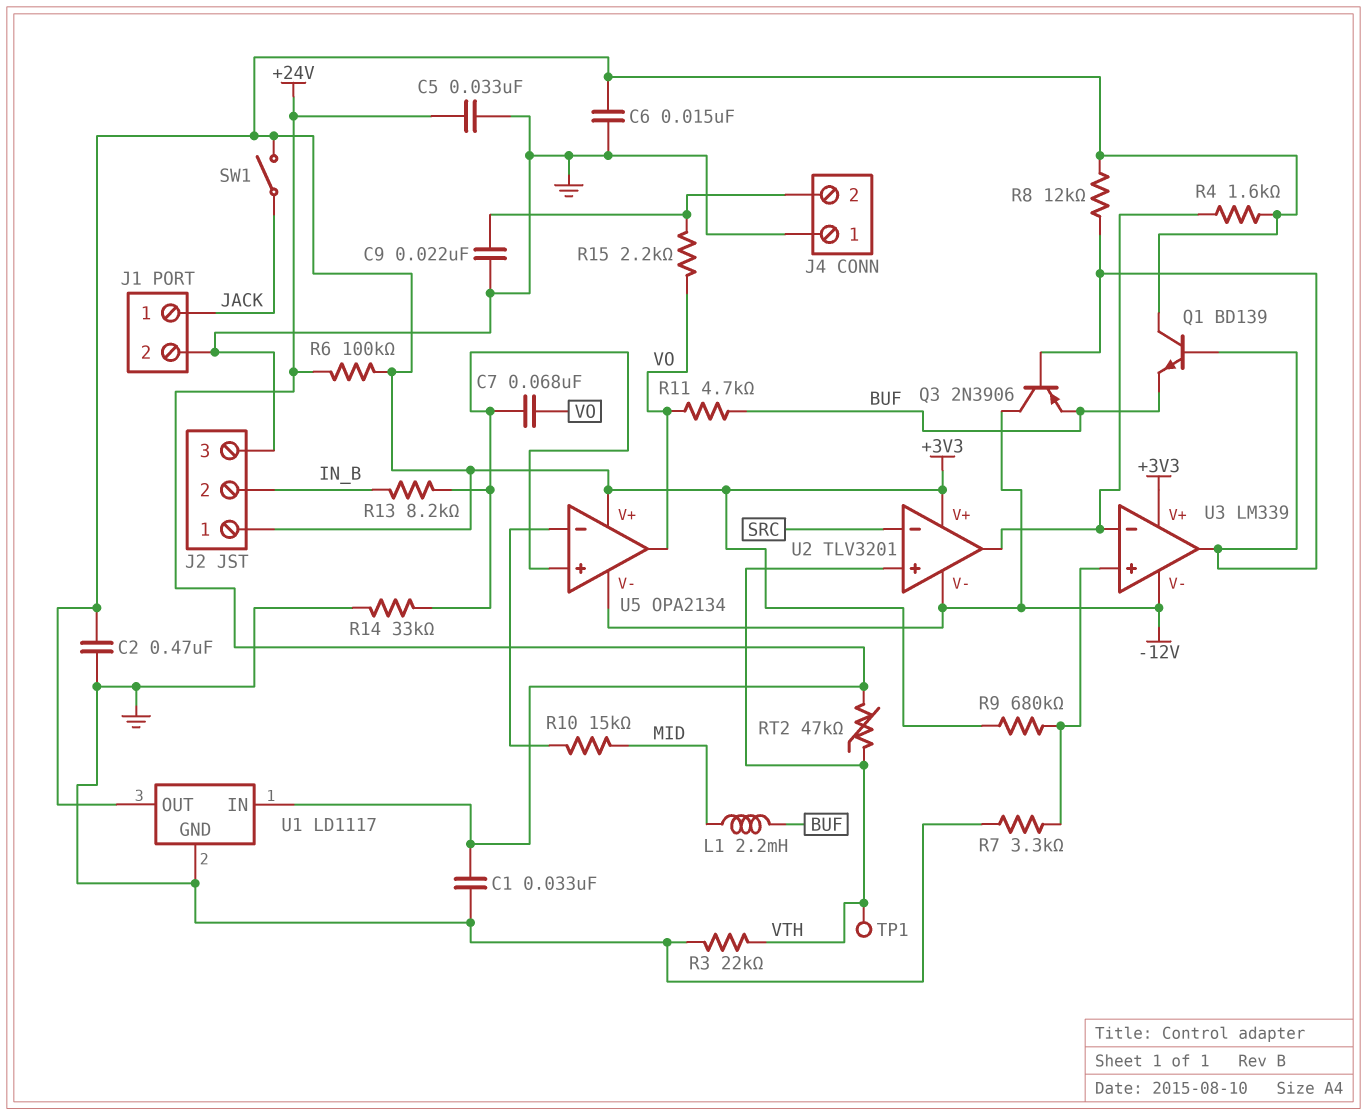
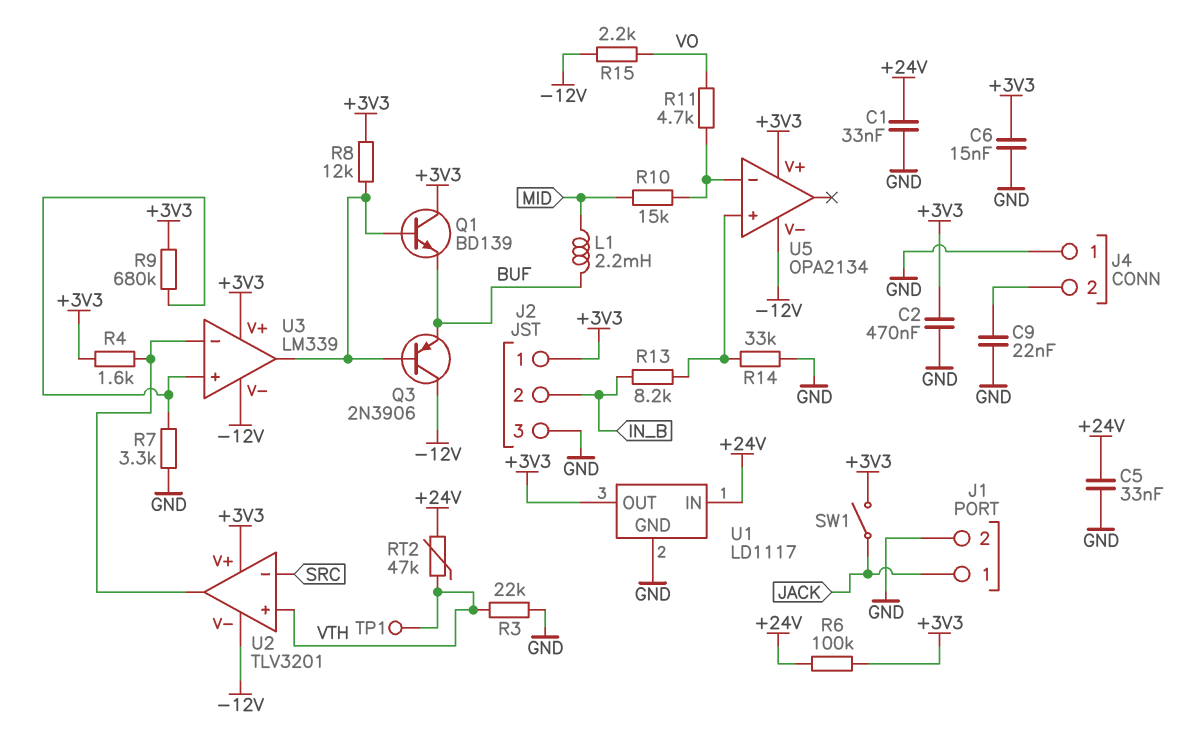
C7: 68nF (U5/in+, VO) -> none
R11: 4.7k (BUF, VO) -> 4.7k (U5/in-, VO)
R15: 2.2k (J4/2, VO) -> 2.2k (-12V, VO)
U5 pin out: VO -> none

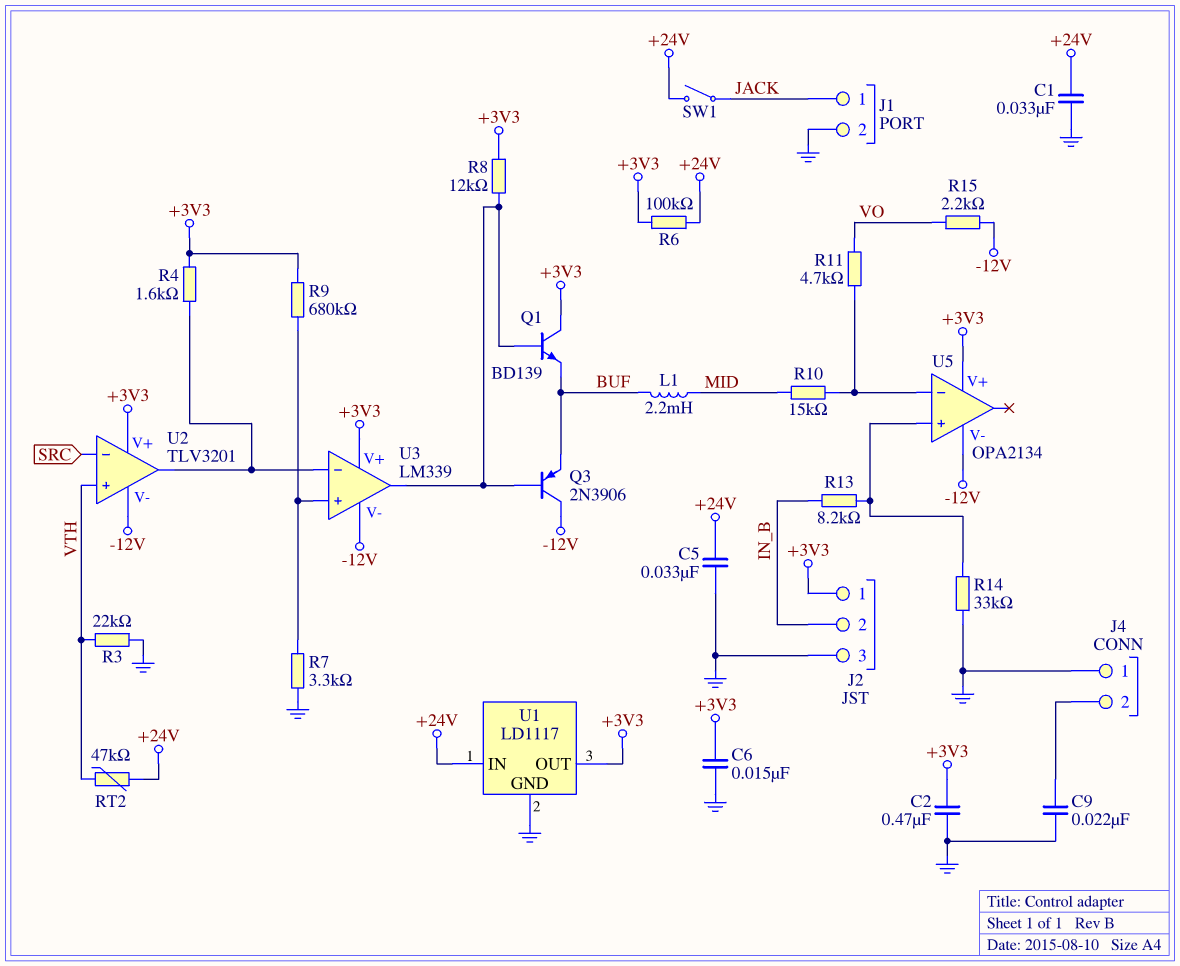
SW1: switch (+3V3, JACK) -> switch (+24V, JACK)
TP1: test point (VTH) -> none

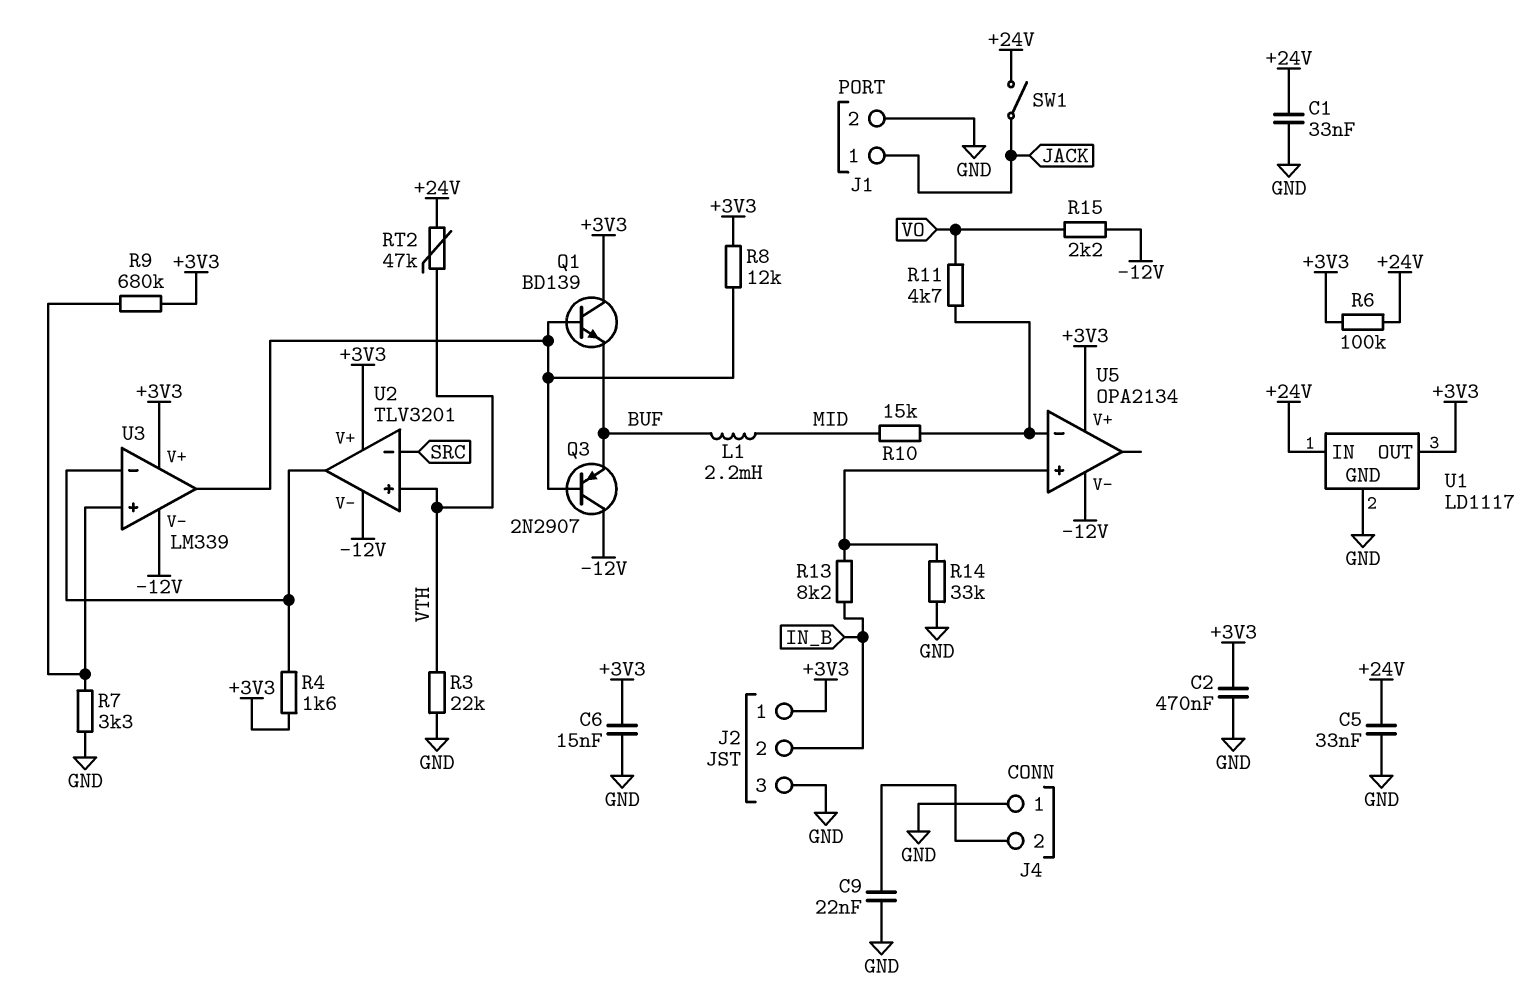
Q3: PNP 2N3906 (B U3/out, C -12V, E BUF) -> PNP 2N2907 (B U3/out, C -12V, E BUF)

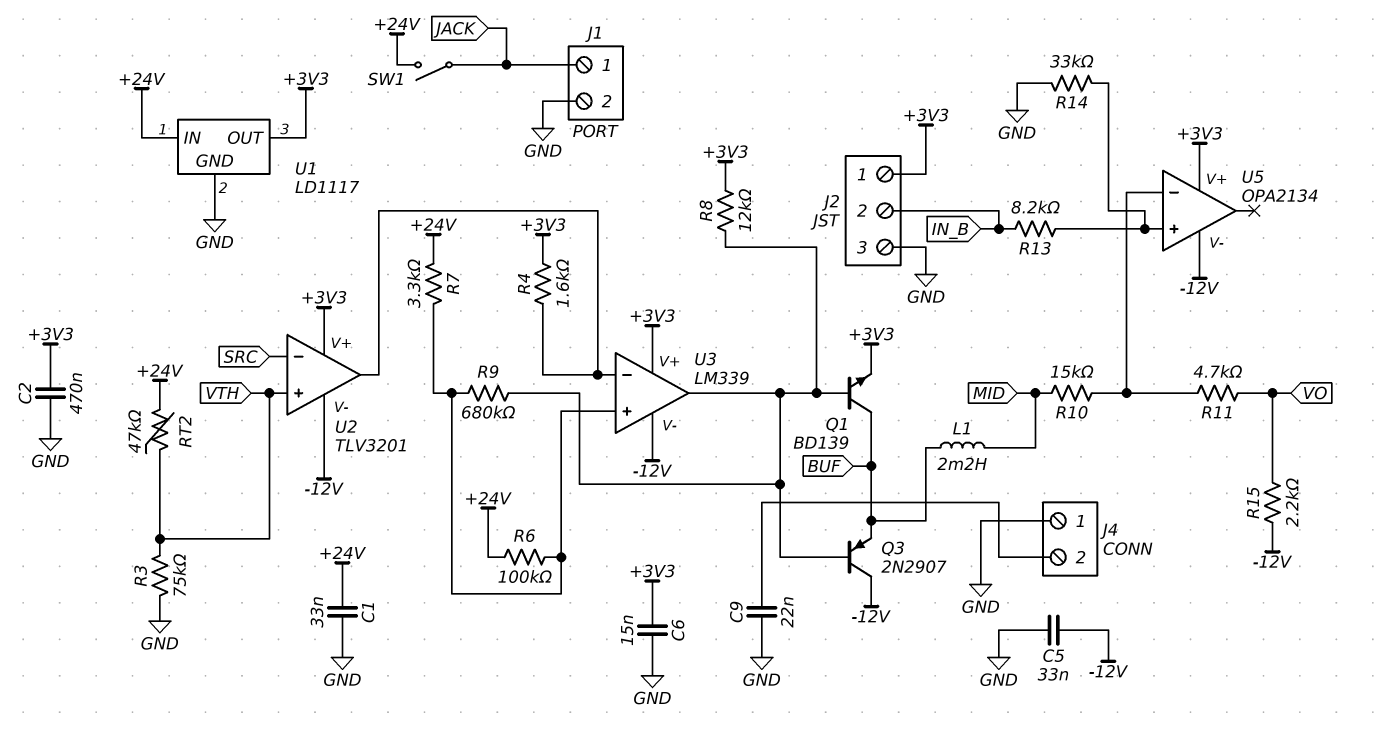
C5: 33nF (+24V, GND) -> 33nF (-12V, GND)
Q1: NPN BD139 (B U3/out, C +3V3, E BUF) -> NPN BD139 (B U3/out, C BUF, E +3V3)
R3: 22k (GND, VTH) -> 75k (GND, VTH)
R6: 100k (+3V3, +24V) -> 100k (+24V, U3/in+)
R7: 3.3k (GND, U3/in+) -> 3.3k (+24V, U3/in+)
R9: 680k (+3V3, U3/in+) -> 680k (U3/in+, U3/out)

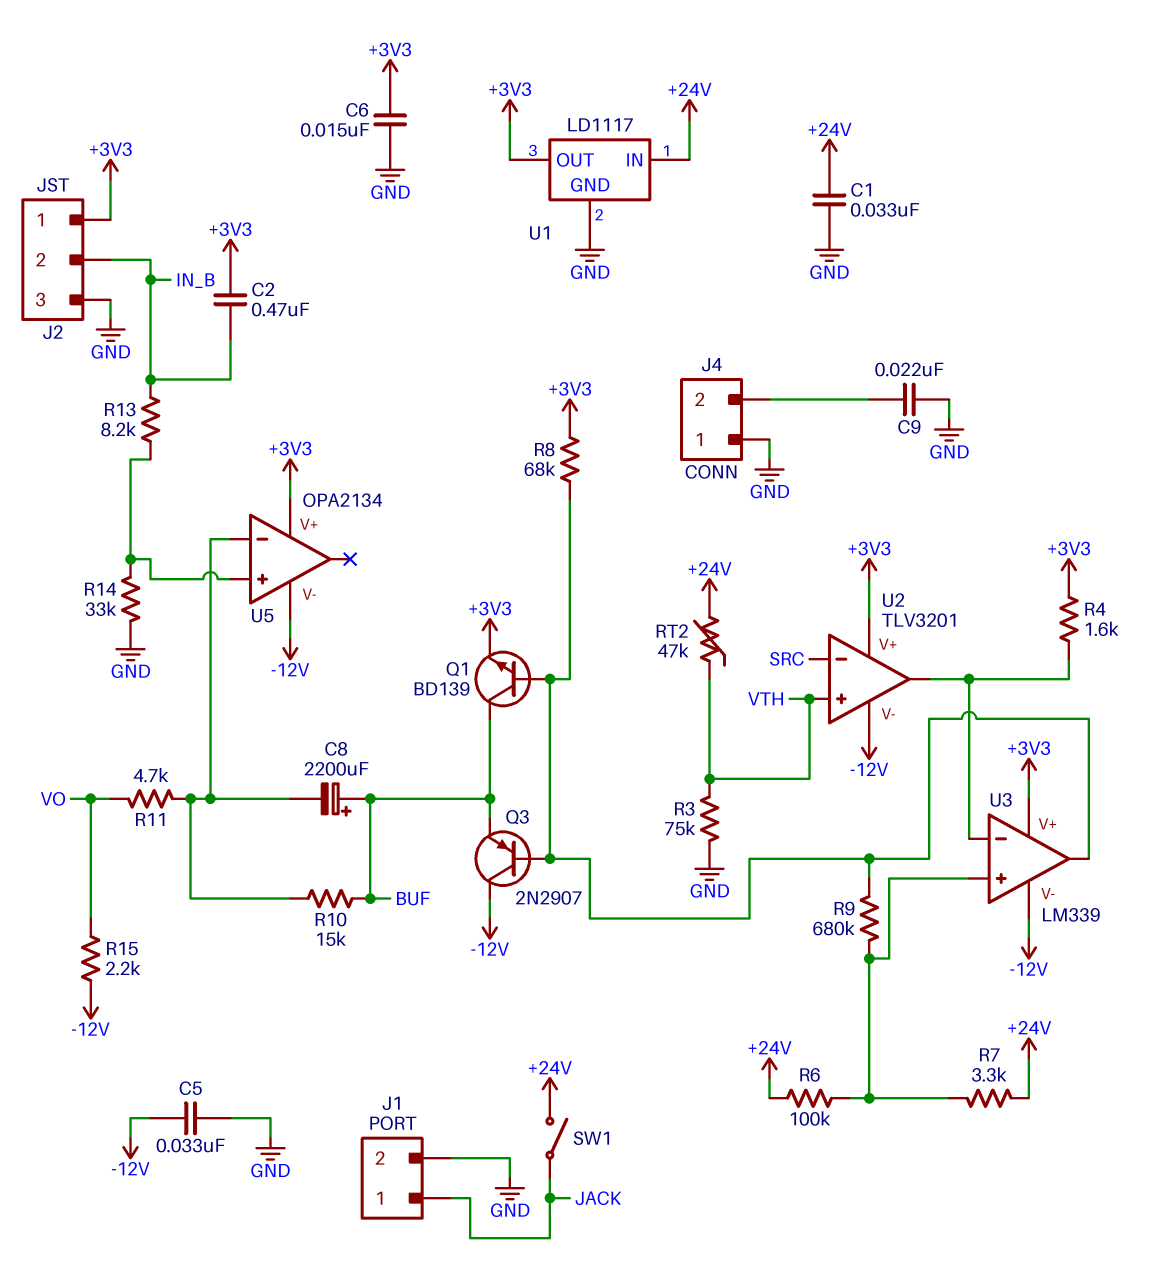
C2: 470nF (+3V3, GND) -> 470nF (+3V3, IN_B)
C8: none -> 2200uF (plus BUF, minus U5/in-)
L1: 2.2mH (BUF, MID) -> none
R8: 12k (+3V3, U3/out) -> 68k (+3V3, U3/out)
R10: 15k (MID, U5/in-) -> 15k (BUF, U5/in-)

